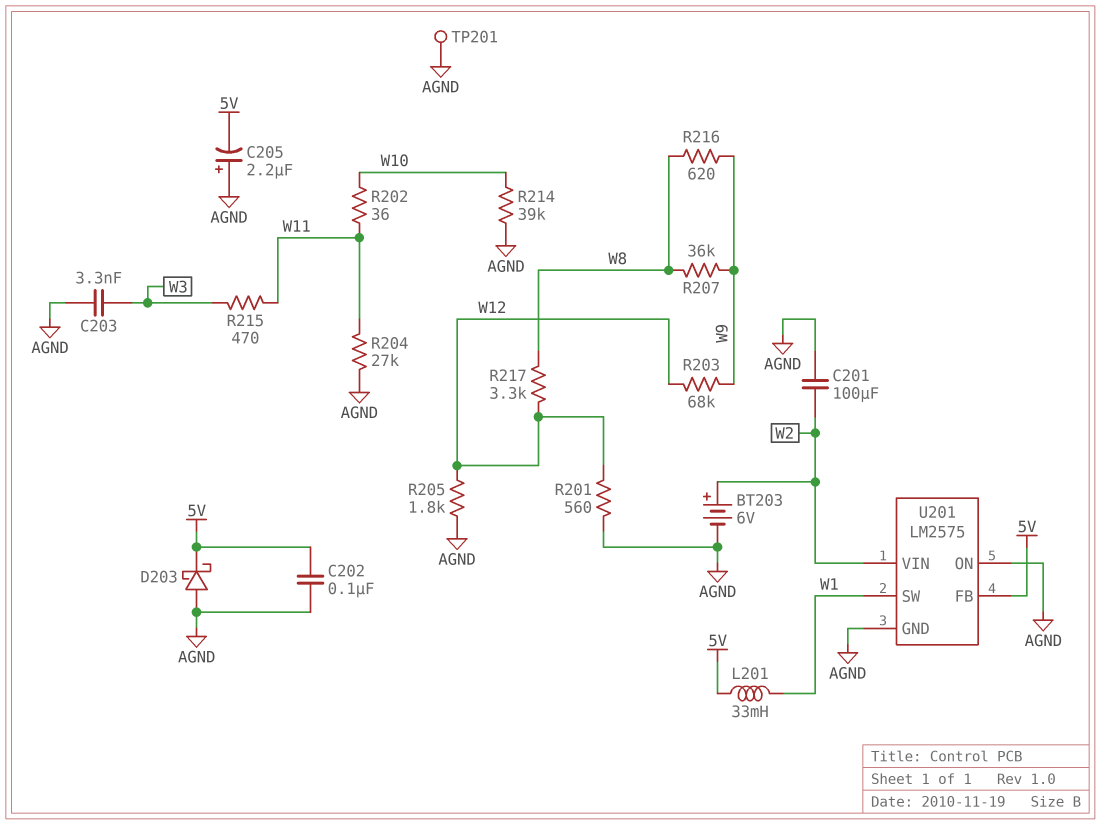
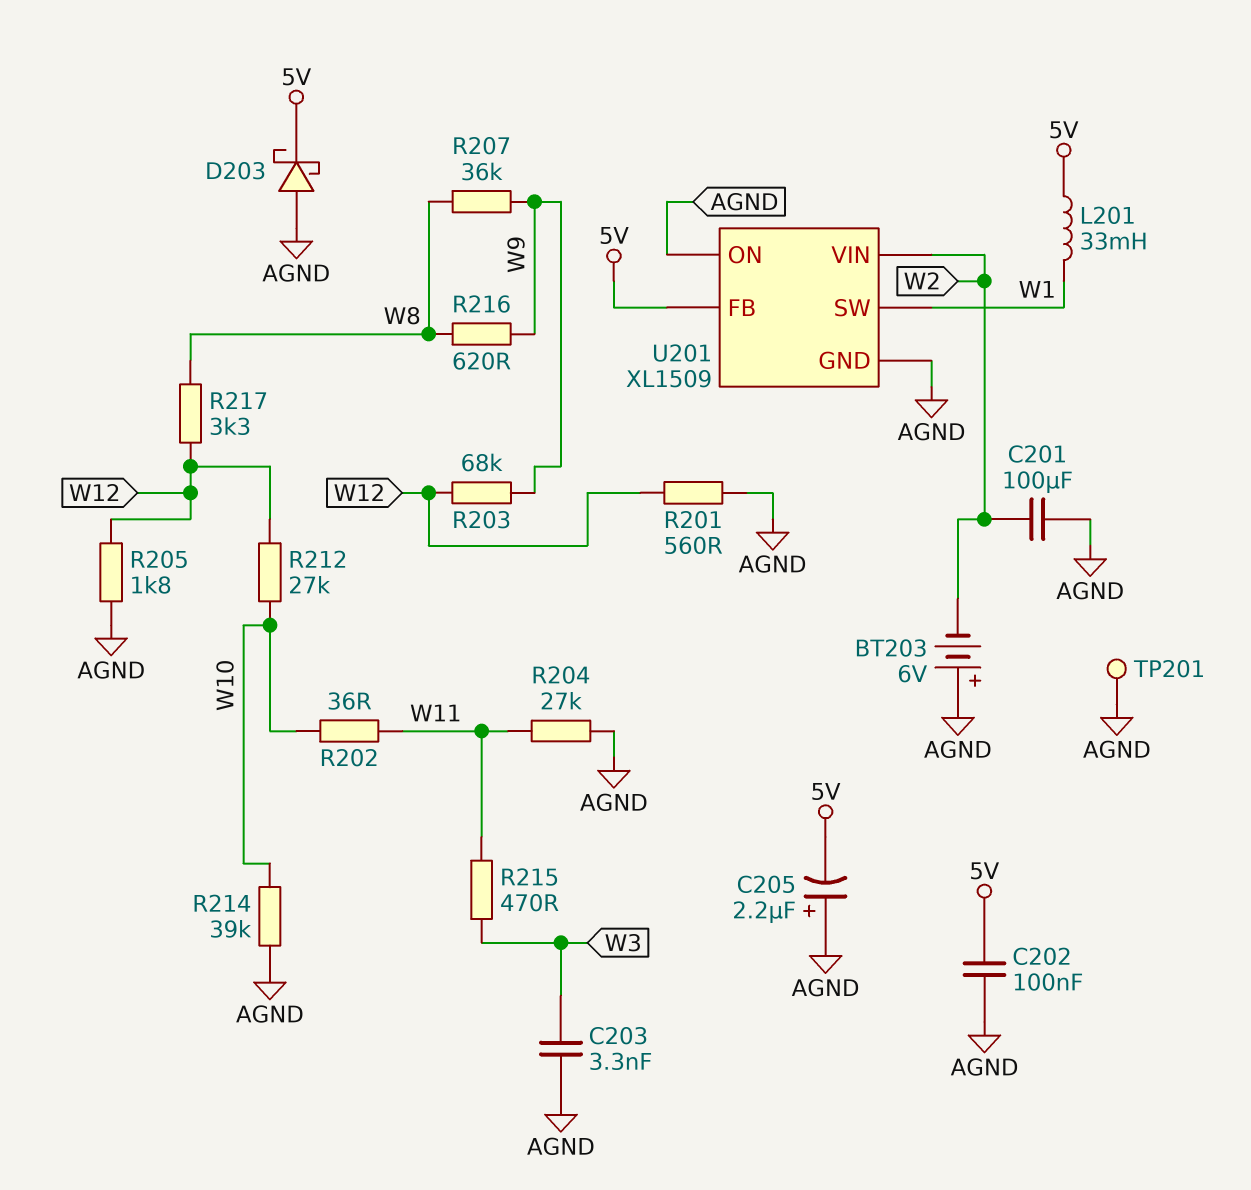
BT203: 6V (plus W2, minus AGND) -> 6V (plus AGND, minus W2)
R212: none -> 27k (W10, W12)
U201: LM2575 -> XL1509

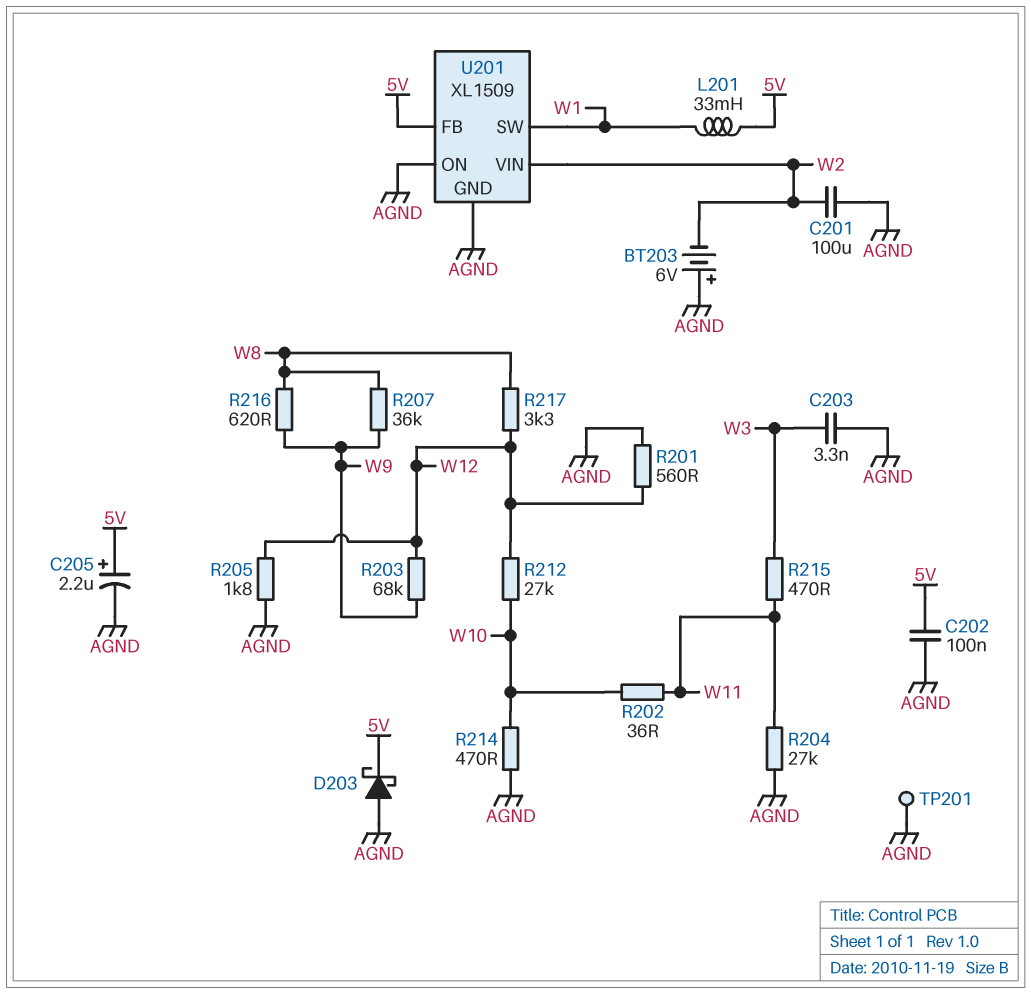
C205: 2.2uF (plus AGND, minus 5V) -> 2.2uF (plus 5V, minus AGND)
R214: 39k (AGND, W10) -> 470 (AGND, W10)

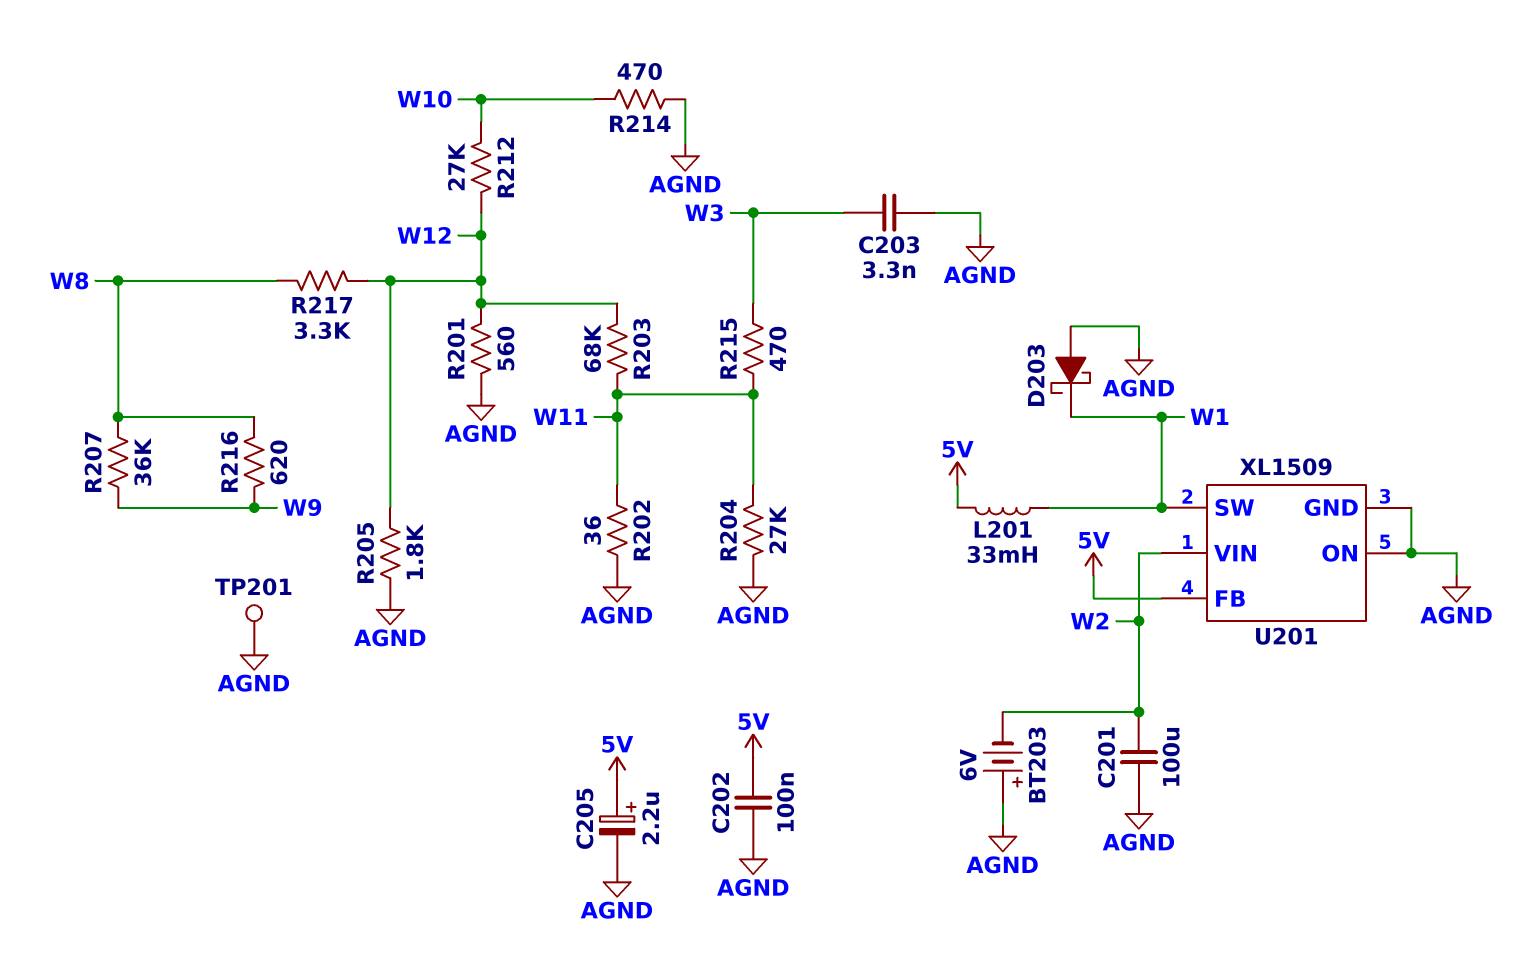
D203: schottky (A AGND, K 5V) -> schottky (A AGND, K W1)
R202: 36 (W10, W11) -> 36 (AGND, W11)
R203: 68k (W9, W12) -> 68k (W11, W12)

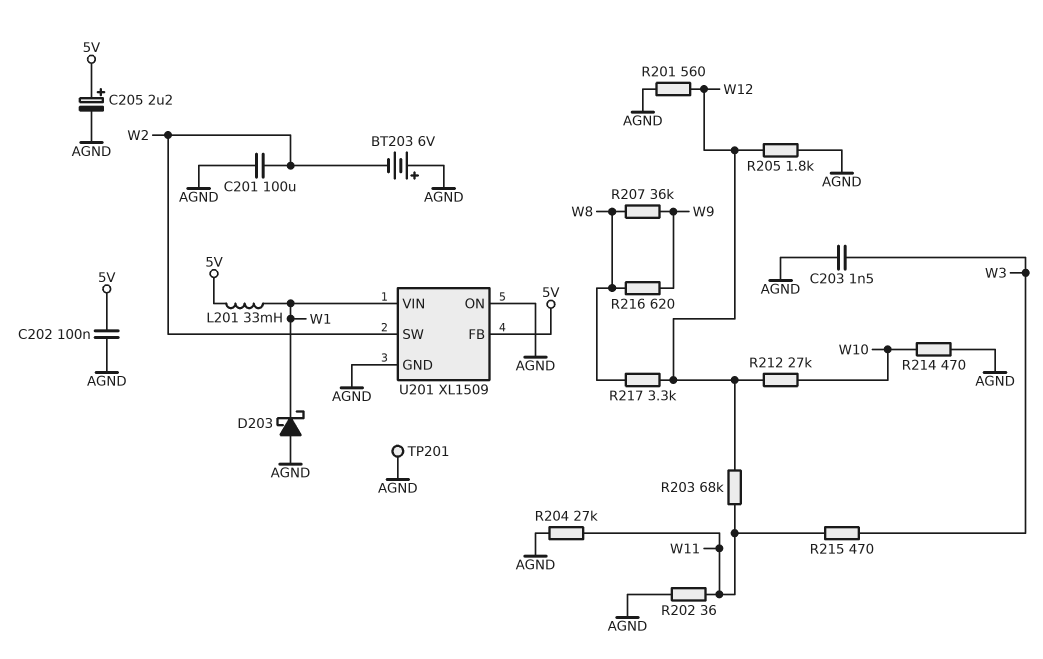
C203: 3.3nF (AGND, W3) -> 1.5nF (AGND, W3)
U201 pin SW: W1 -> W2
U201 pin VIN: W2 -> W1

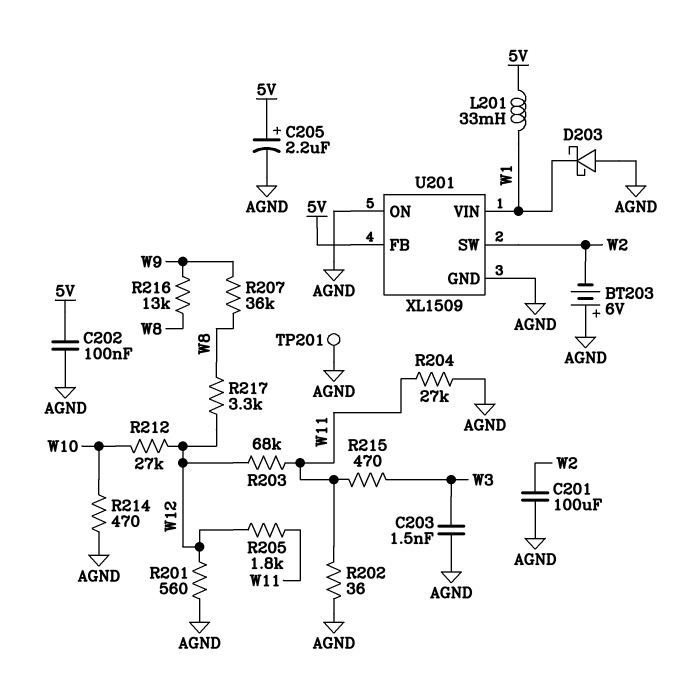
R205: 1.8k (AGND, W12) -> 1.8k (W11, W12)
R216: 620 (W8, W9) -> 13k (W8, W9)

